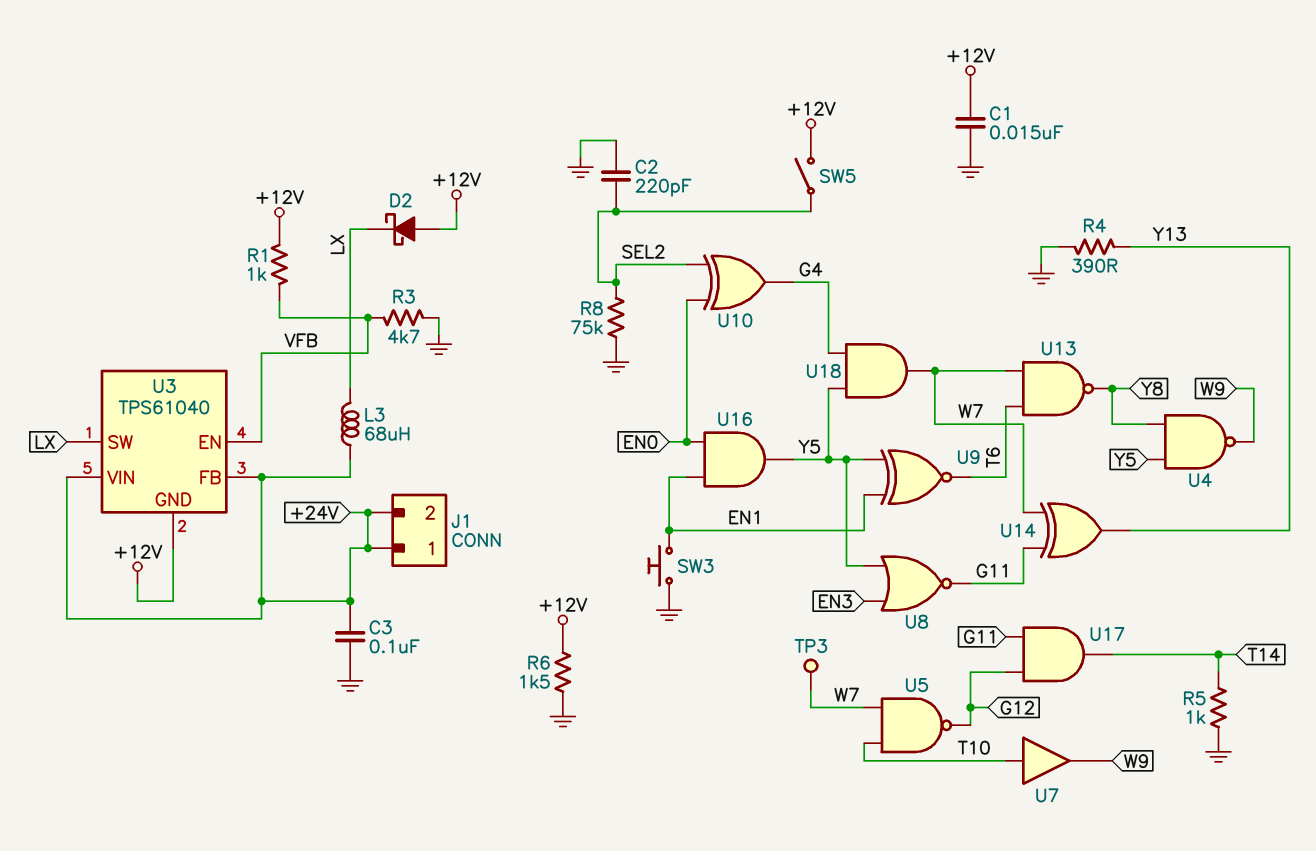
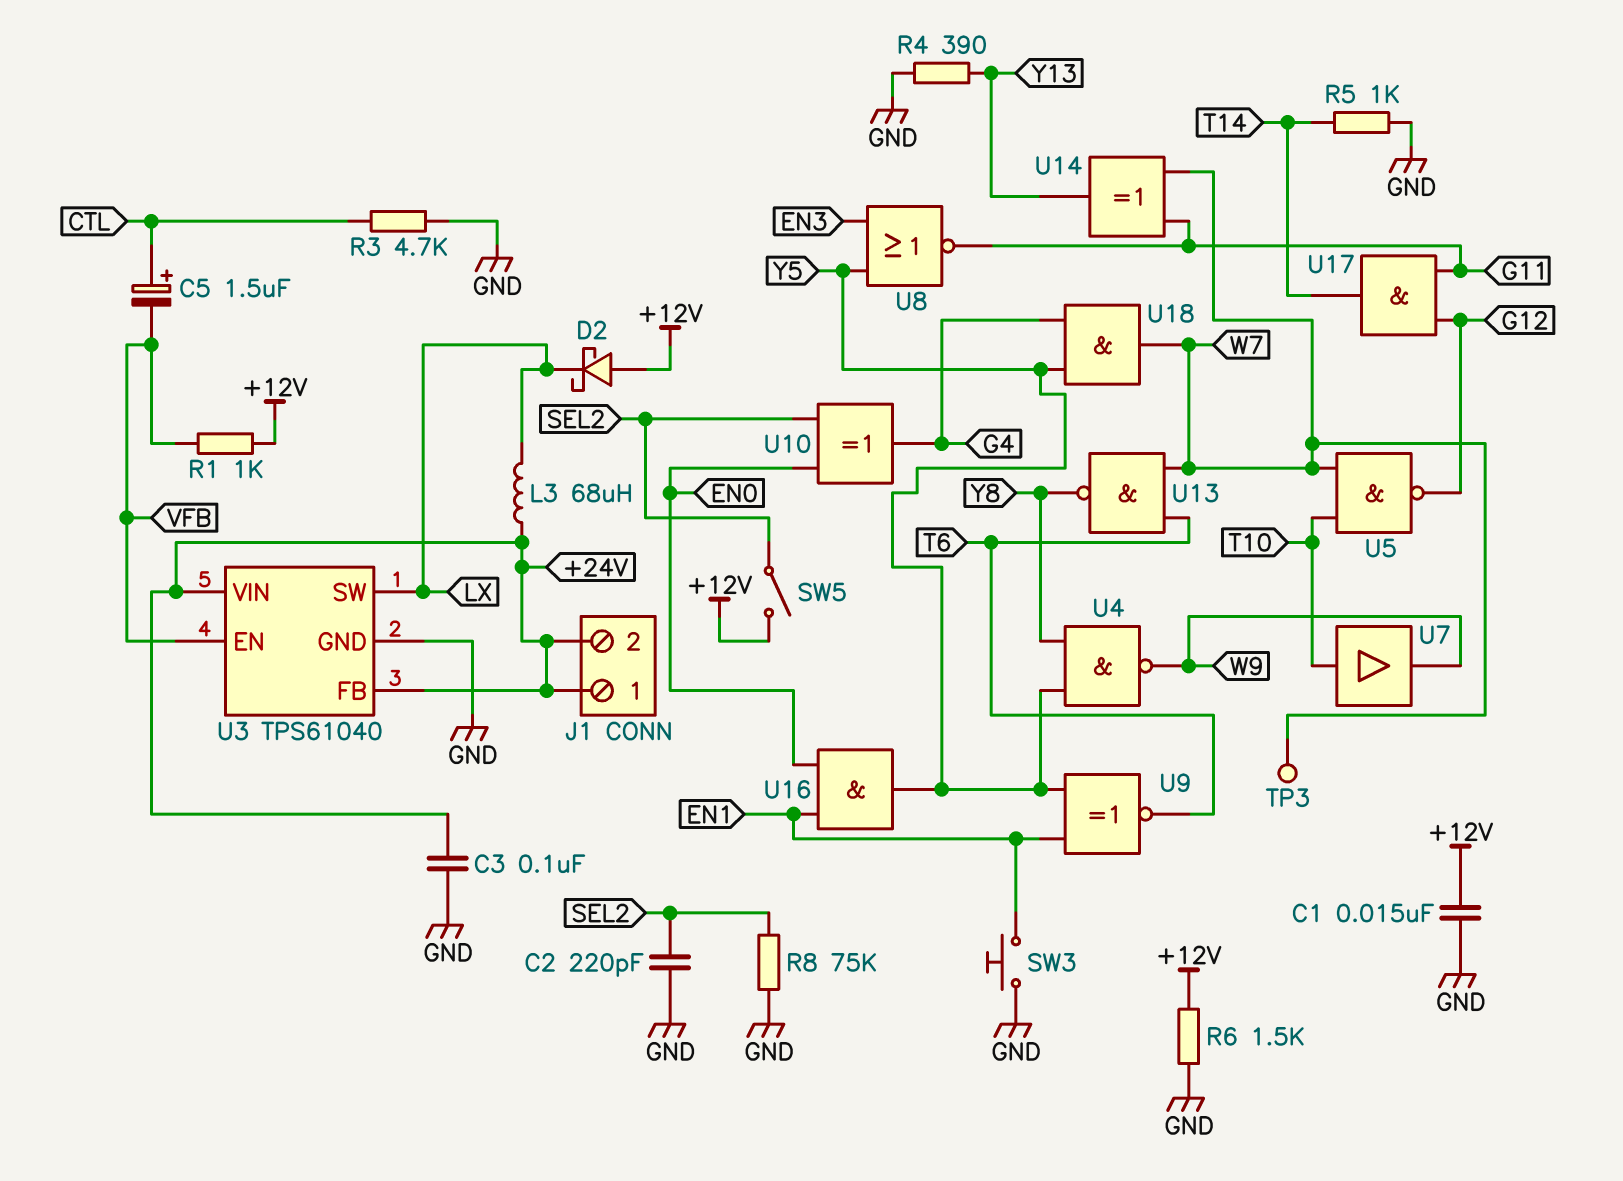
C5: none -> 1.5uF (plus CTL, minus VFB)
R3: 4.7k (GND, VFB) -> 4.7k (CTL, GND)
U3 pin GND: +12V -> GND

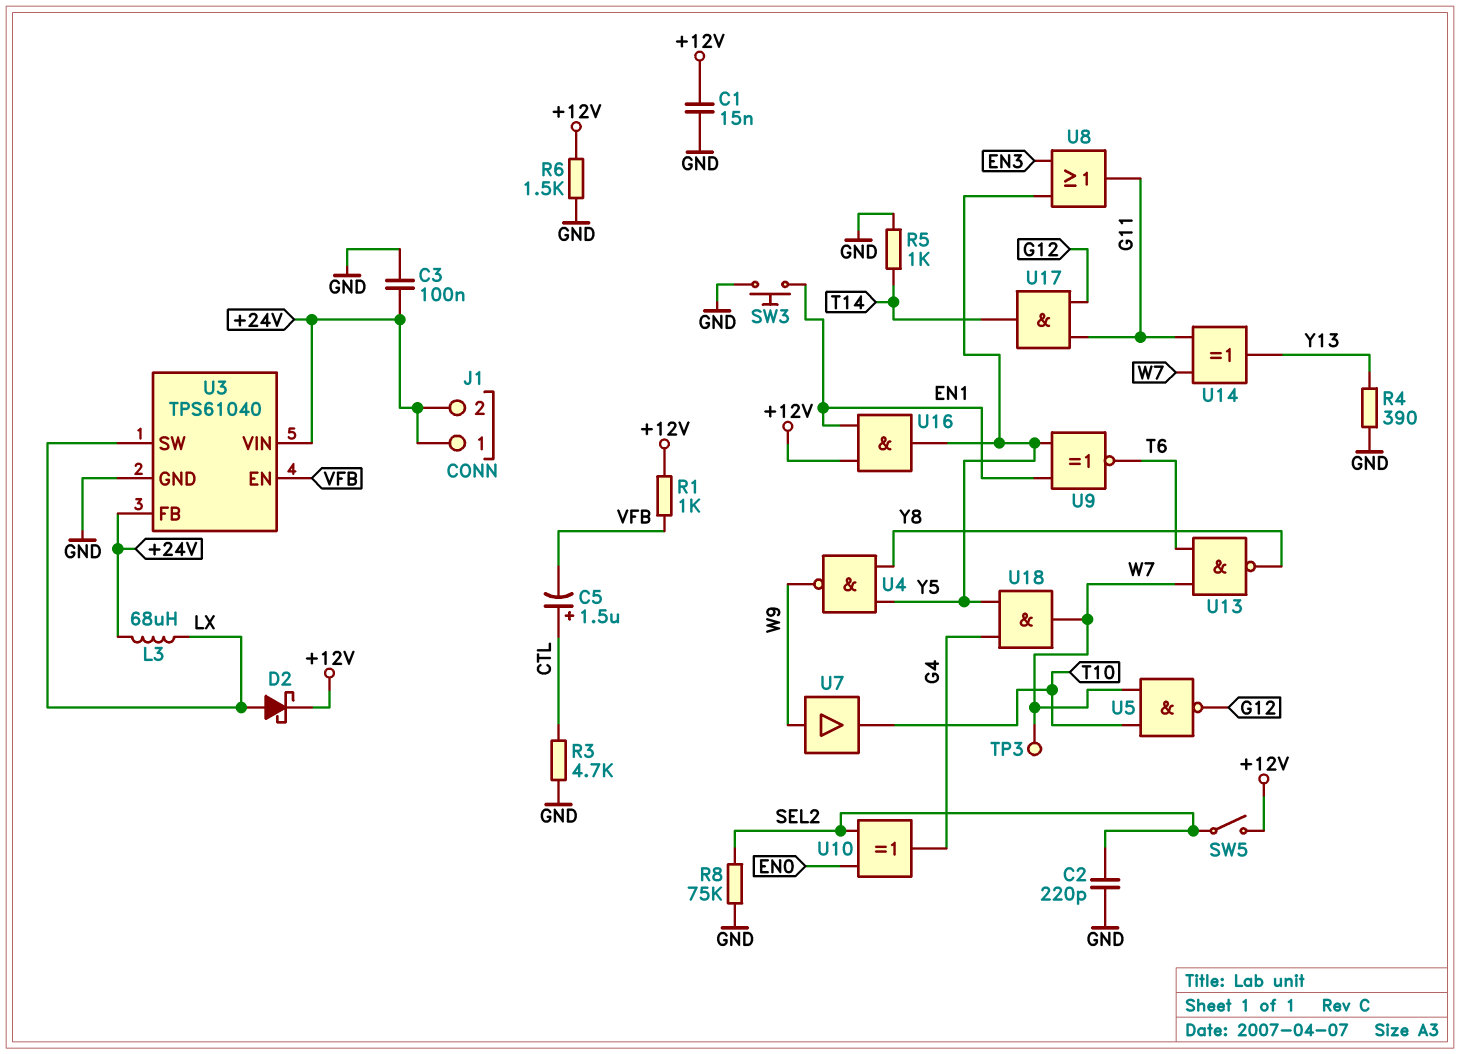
D2: schottky (A +12V, K LX) -> schottky (A LX, K +12V)
U7: buffer (in T10, out W9) -> buffer (in W9, out T10)
U8: NOR (in EN3, in Y5, out G11) -> OR (in EN3, in Y5, out G11)
U16: AND (in EN0, in EN1, out Y5) -> AND (in +12V, in EN1, out Y5)

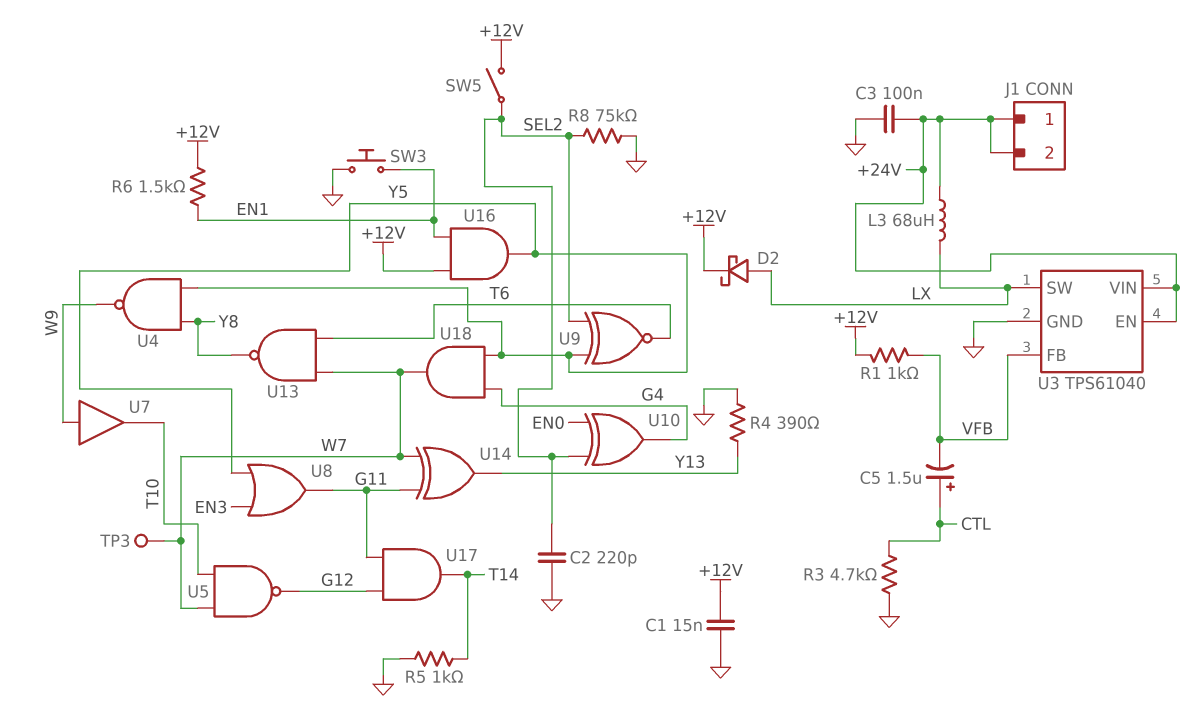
R6: 1.5k (+12V, GND) -> 1.5k (+12V, EN1)
U3 pin EN: VFB -> +24V
U3 pin FB: +24V -> VFB
U9: XNOR (in EN1, in Y5, out T6) -> XNOR (in SEL2, in Y5, out T6)

